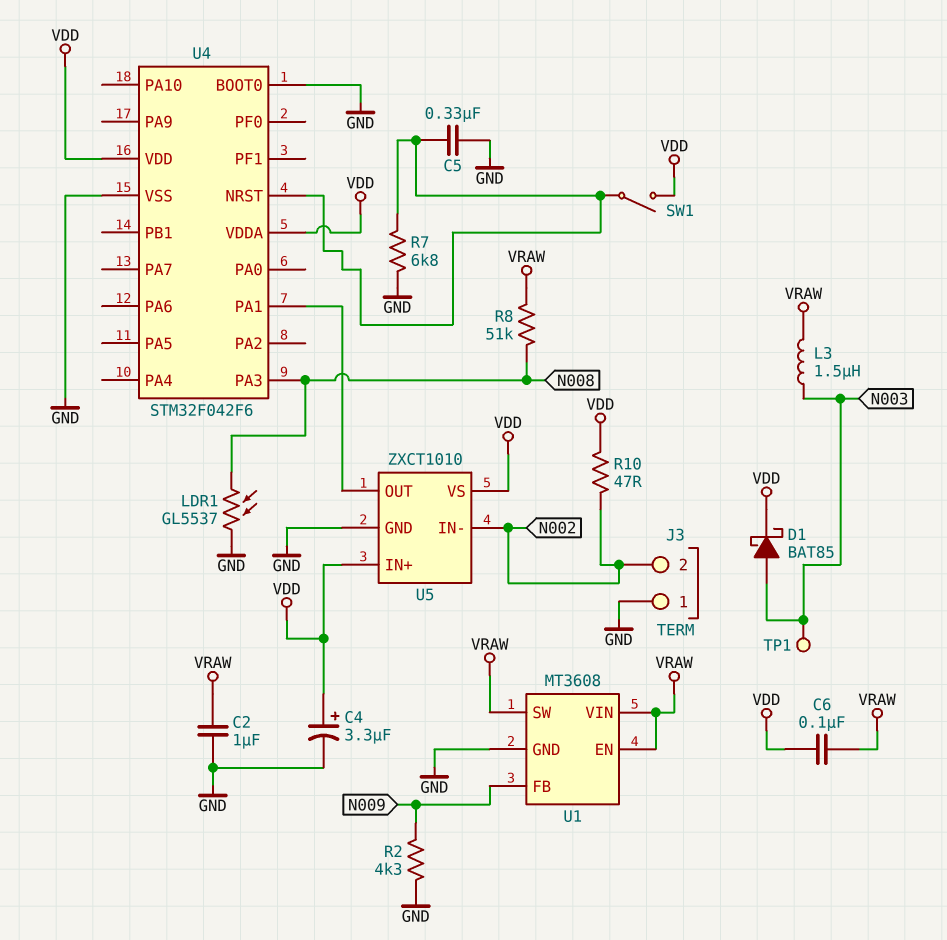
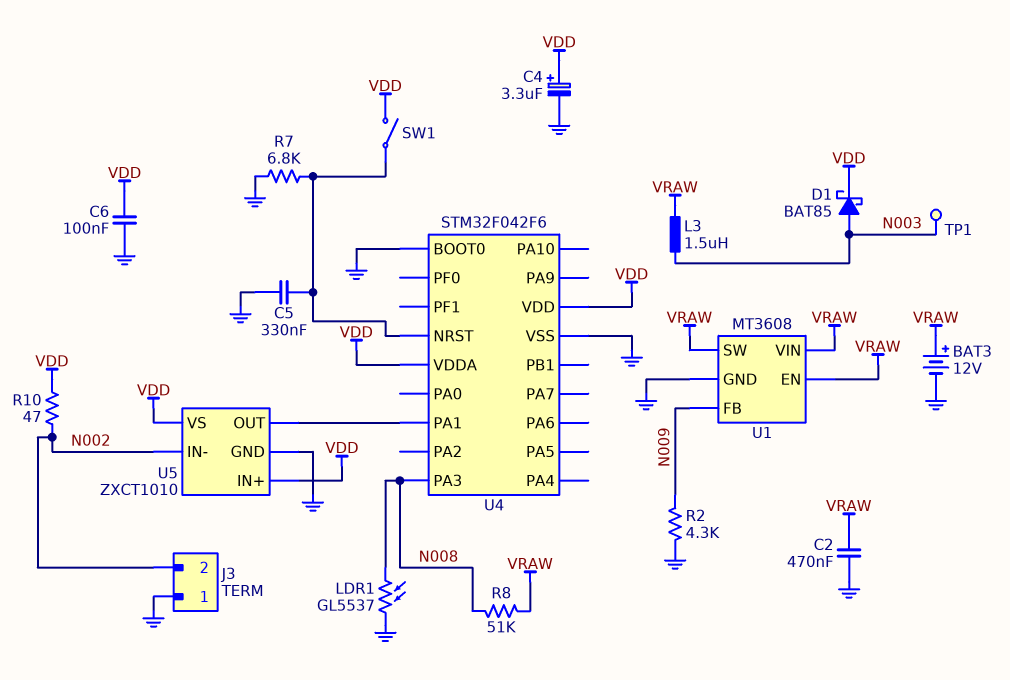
BAT3: none -> 12V (plus VRAW, minus GND)
C2: 1uF (GND, VRAW) -> 470nF (GND, VRAW)
C6: 100nF (VDD, VRAW) -> 100nF (GND, VDD)

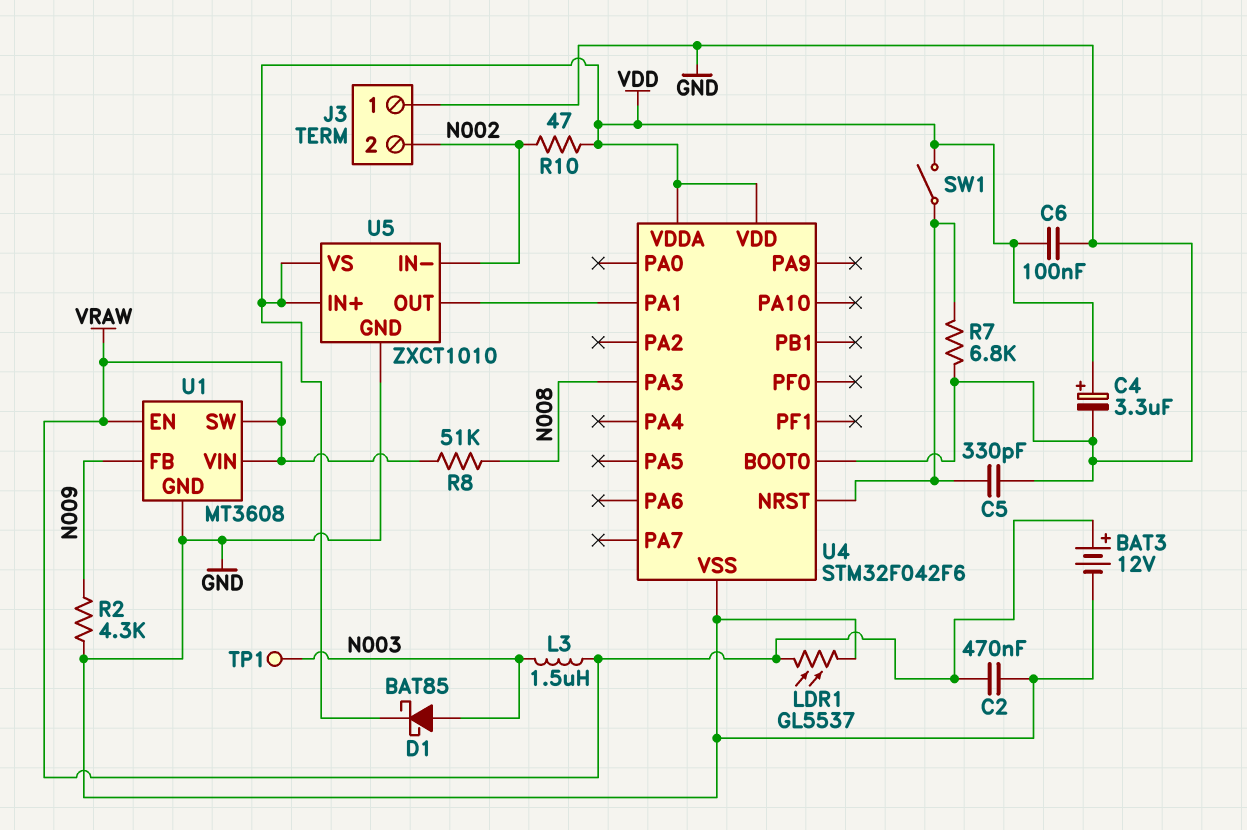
C5: 330nF (GND, U4/NRST) -> 330pF (GND, U4/NRST)
LDR1: GL5537 (GND, N008) -> GL5537 (GND, VRAW)

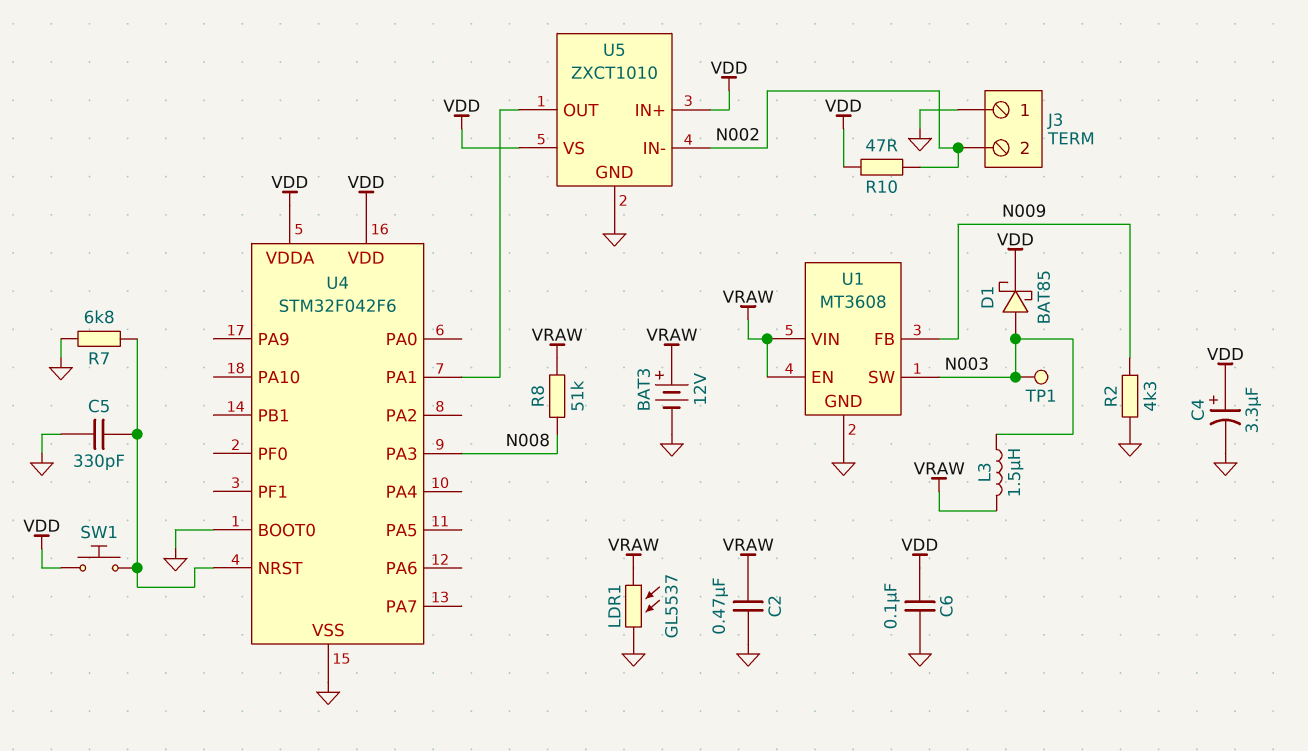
SW1: switch (U4/NRST, VDD) -> button (U4/NRST, VDD)
U1 pin SW: VRAW -> N003

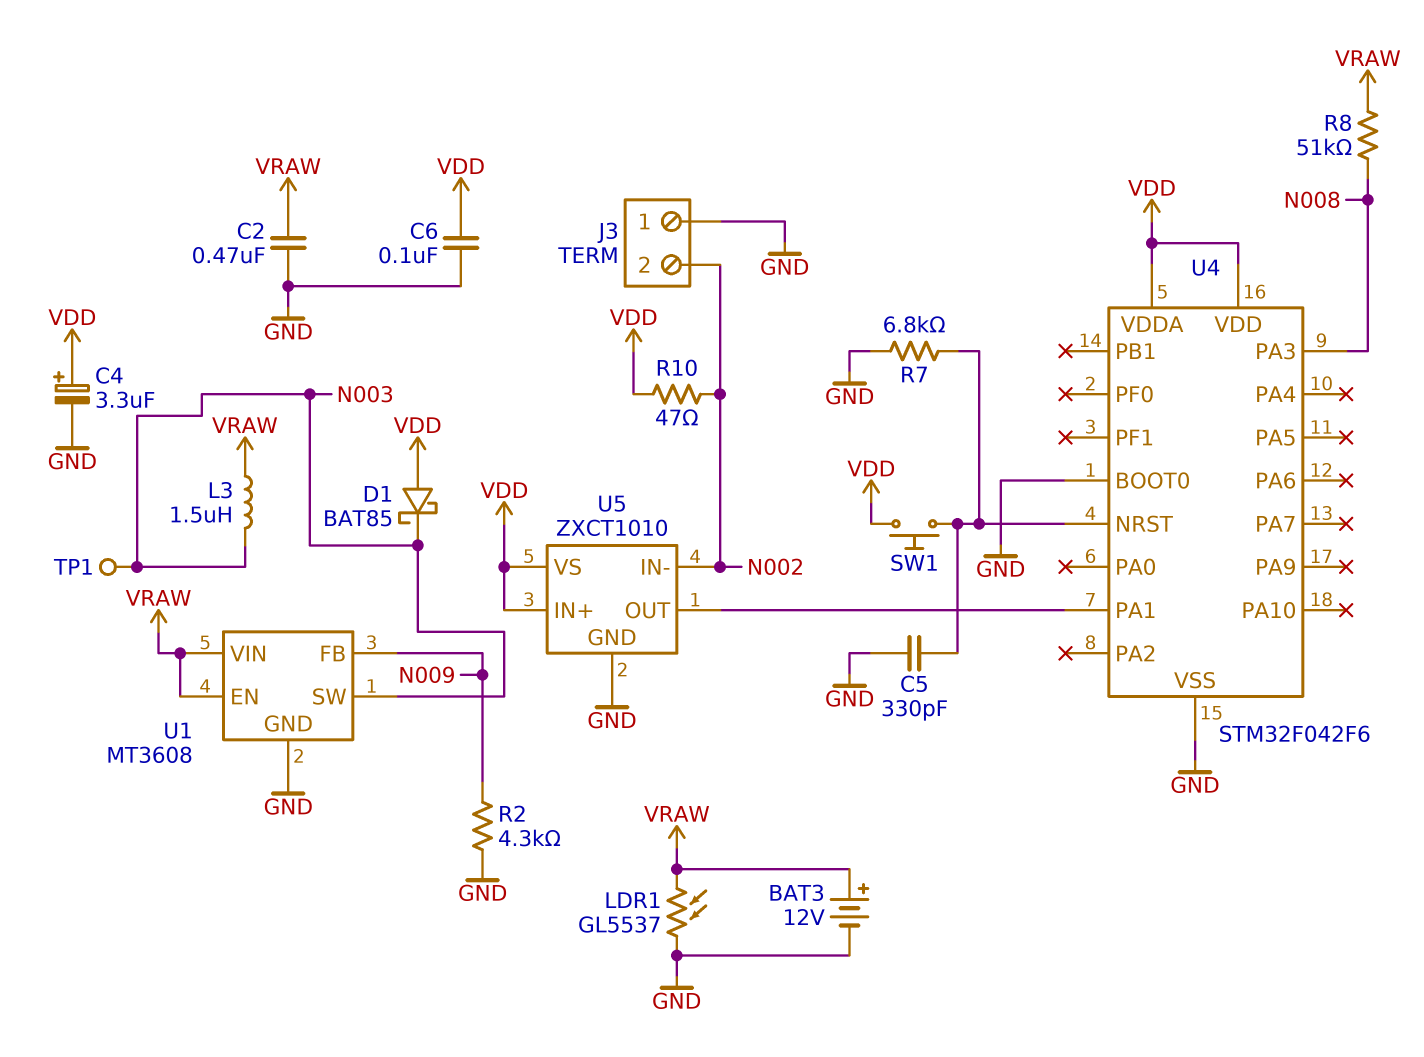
D1: schottky BAT85 (A N003, K VDD) -> schottky BAT85 (A VDD, K N003)

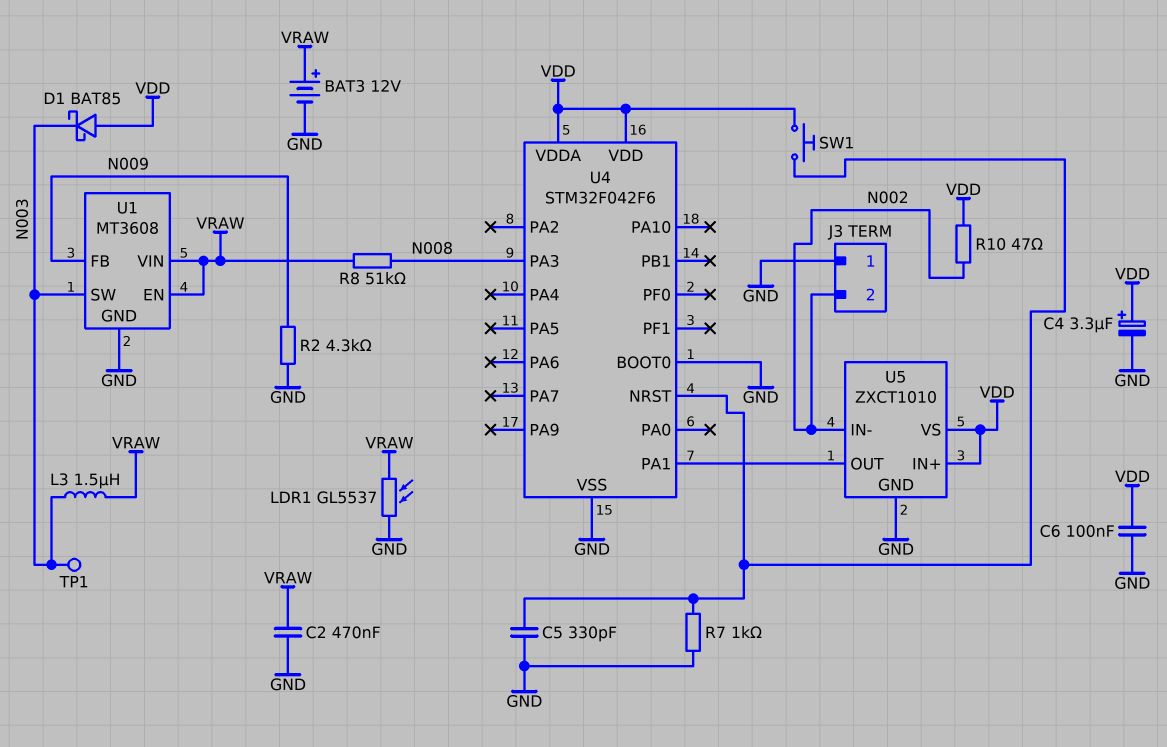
R7: 6.8k (GND, U4/NRST) -> 1k (GND, U4/NRST)

